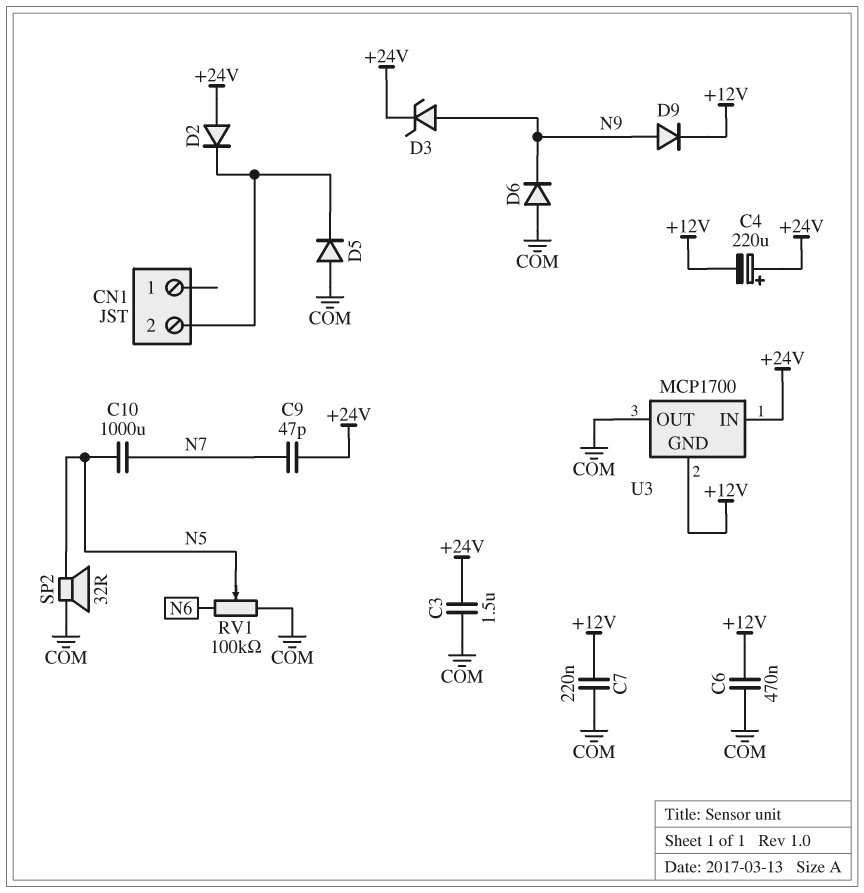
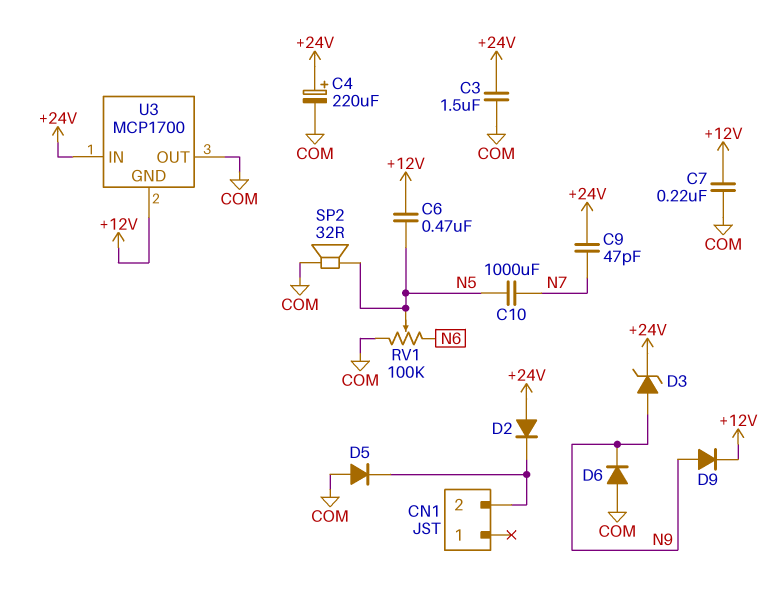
C4: 220uF (plus +24V, minus +12V) -> 220uF (plus +24V, minus COM)
C6: 470nF (+12V, COM) -> 470nF (+12V, N5)

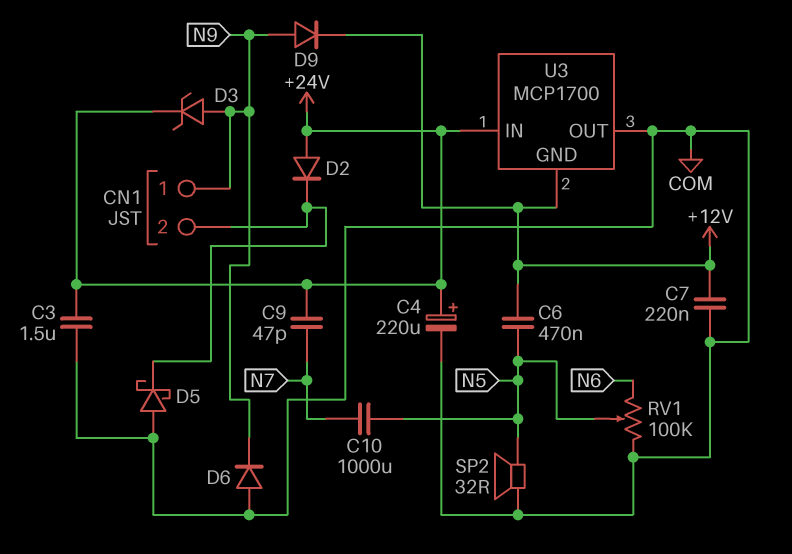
CN1 pin 1: none -> N9
D5: diode (A COM, K CN1/2) -> schottky (A COM, K CN1/2)

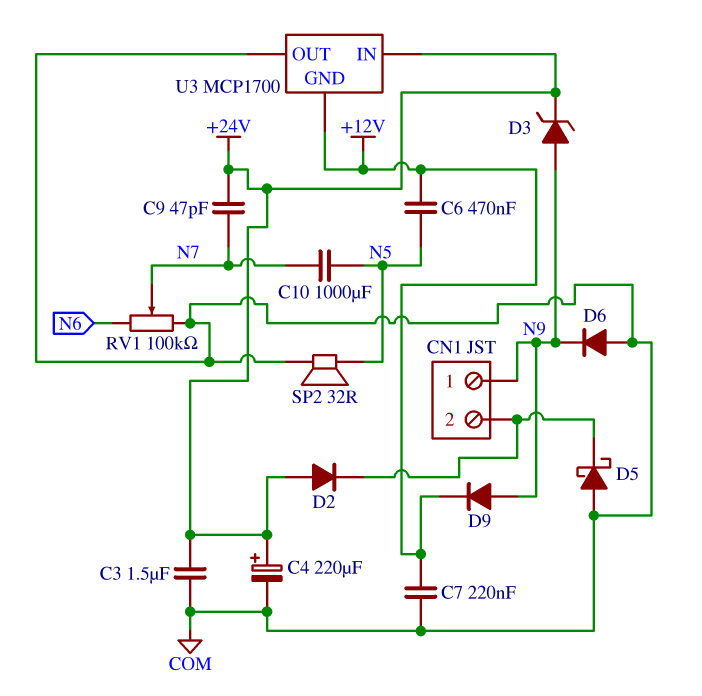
RV1: 100k (COM, N6, wiper N5) -> 100k (COM, N6, wiper N7)

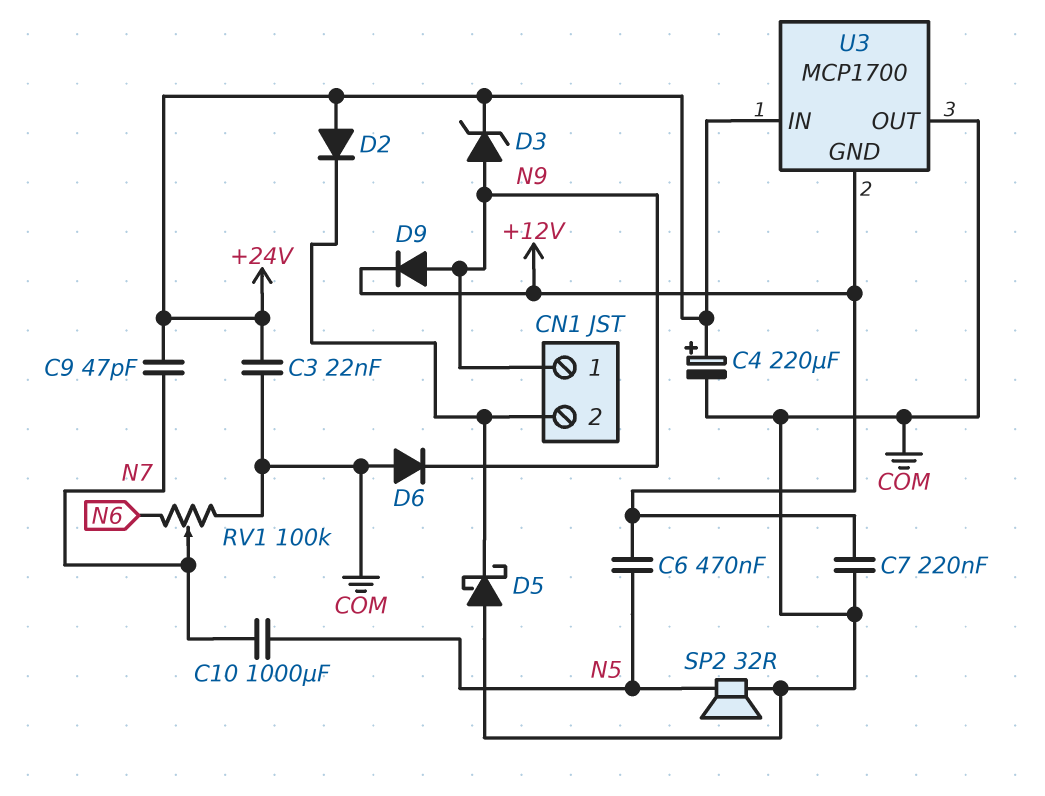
C3: 1.5uF (+24V, COM) -> 22nF (+24V, COM)

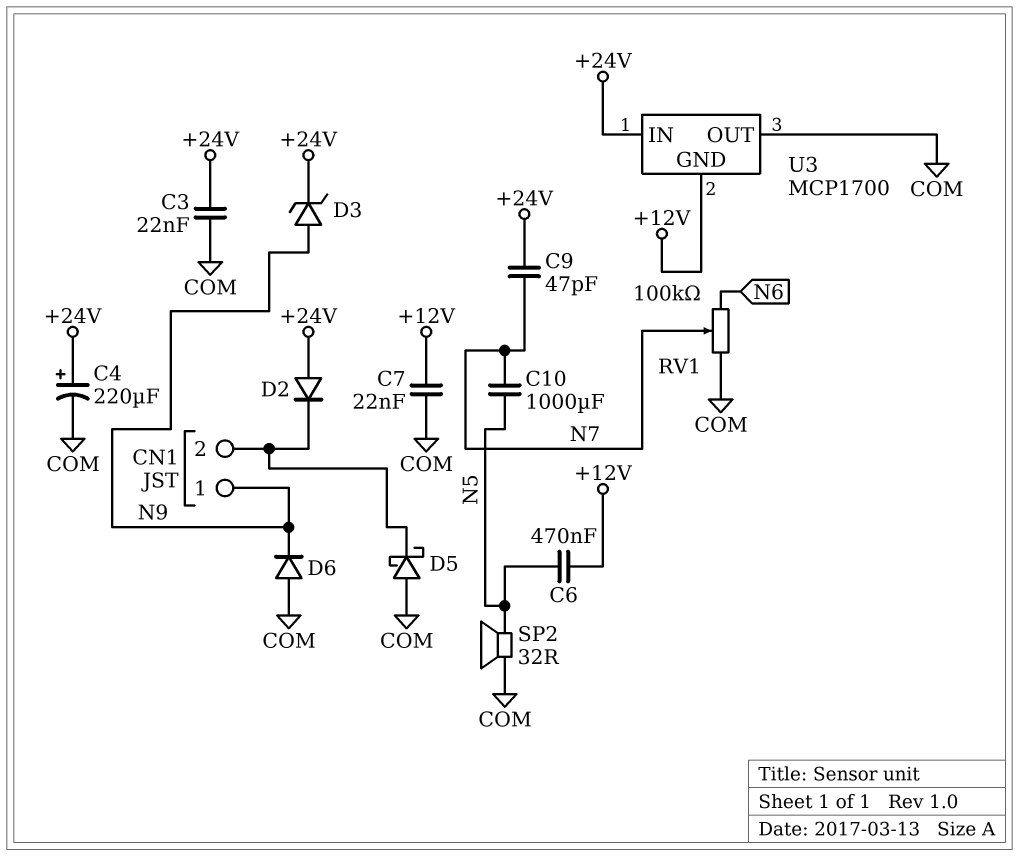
C7: 220nF (+12V, COM) -> 22nF (+12V, COM)
D9: diode (A N9, K +12V) -> none

